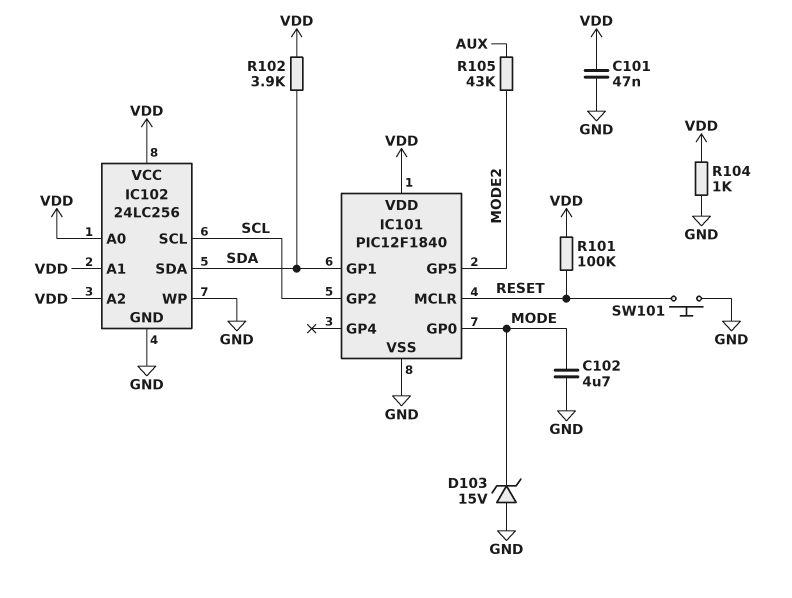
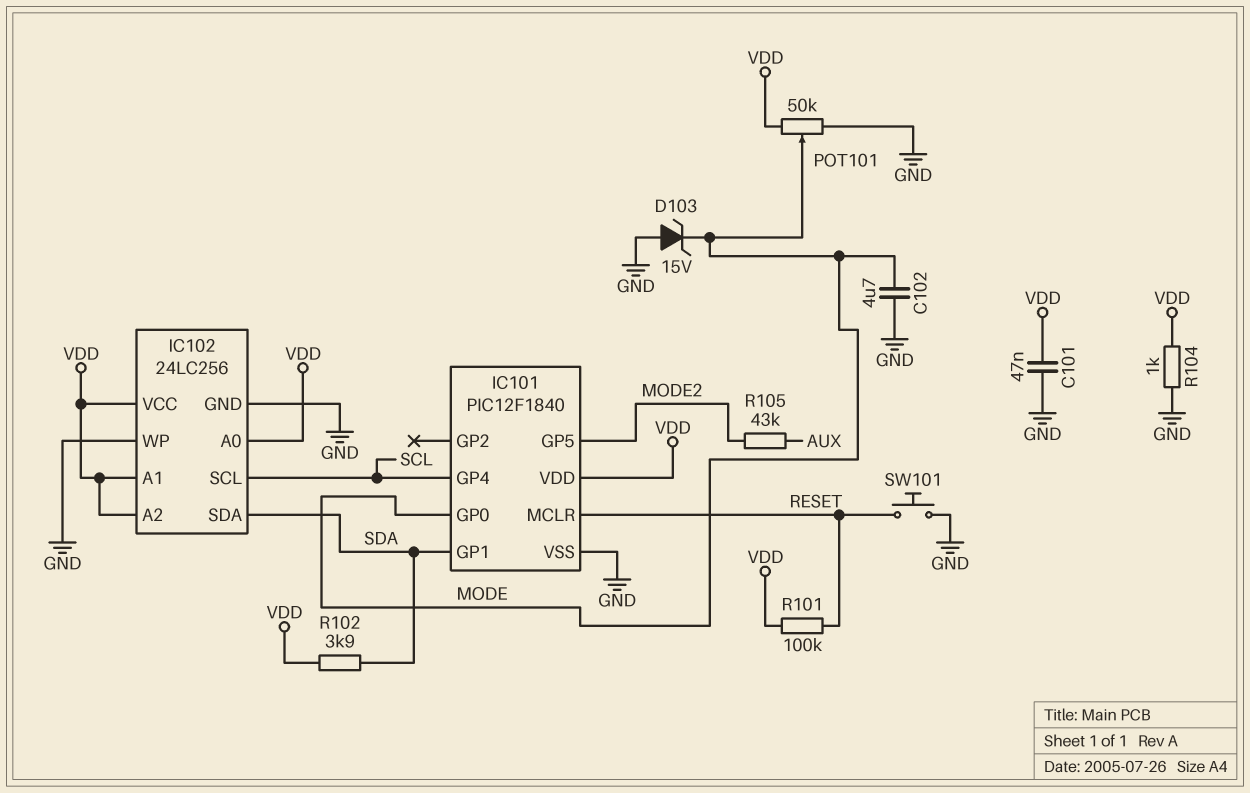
IC101 pin GP2: SCL -> none
IC101 pin GP4: none -> SCL
POT101: none -> 50k (GND, VDD, wiper MODE)

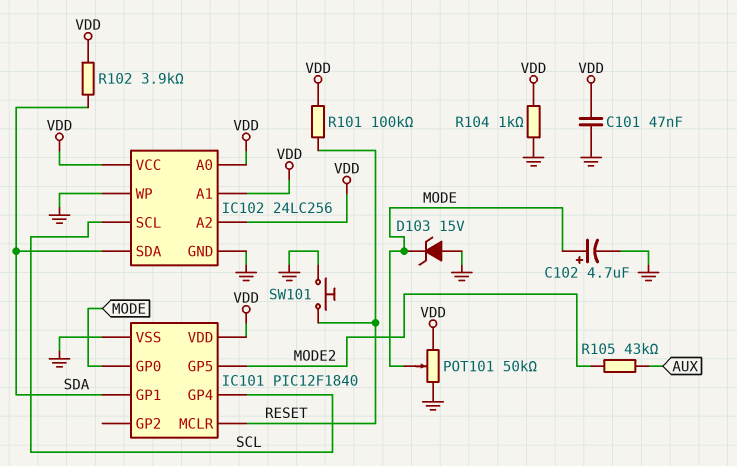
C102: 4.7uF (GND, MODE) -> 4.7uF (plus MODE, minus GND)

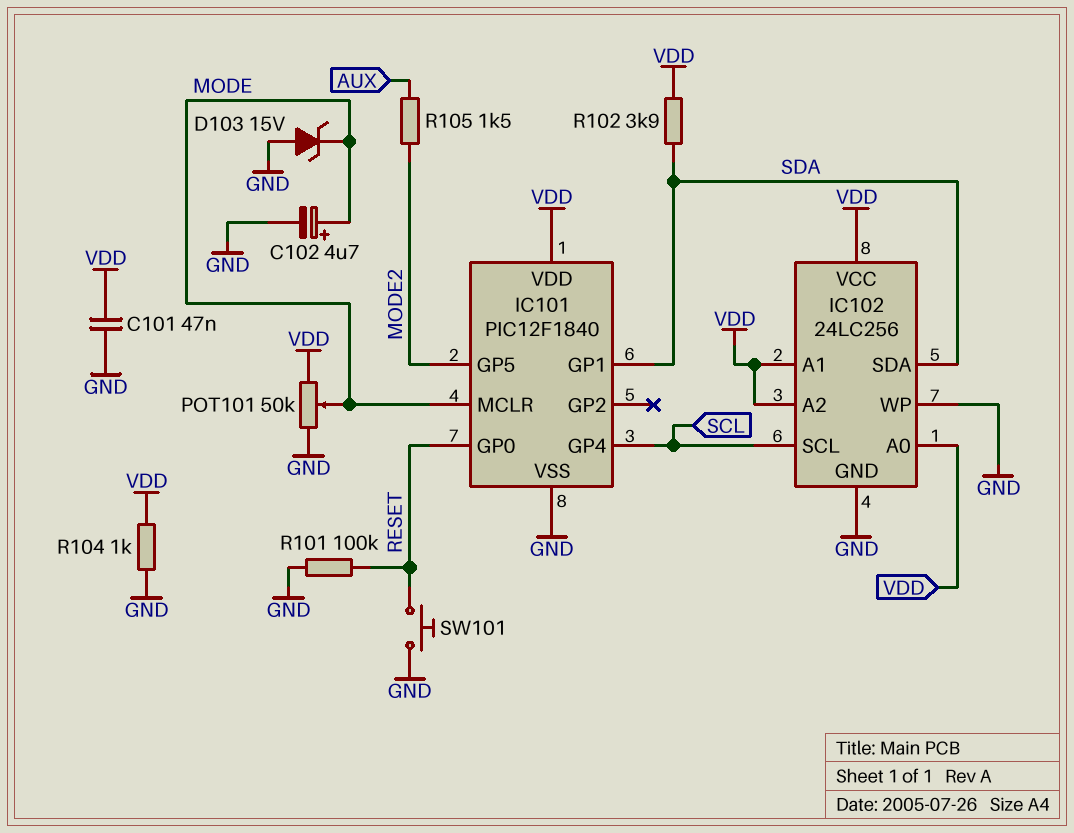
IC101 pin GP0: MODE -> RESET
IC101 pin MCLR: RESET -> MODE
R101: 100k (RESET, VDD) -> 100k (GND, RESET)
R105: 43k (AUX, MODE2) -> 1.5k (AUX, MODE2)

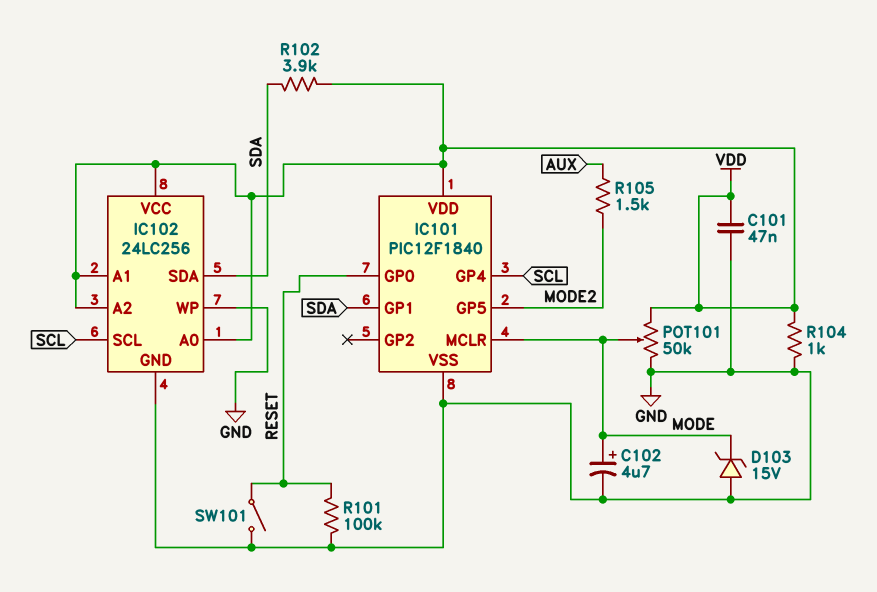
SW101: button (GND, RESET) -> switch (GND, RESET)

